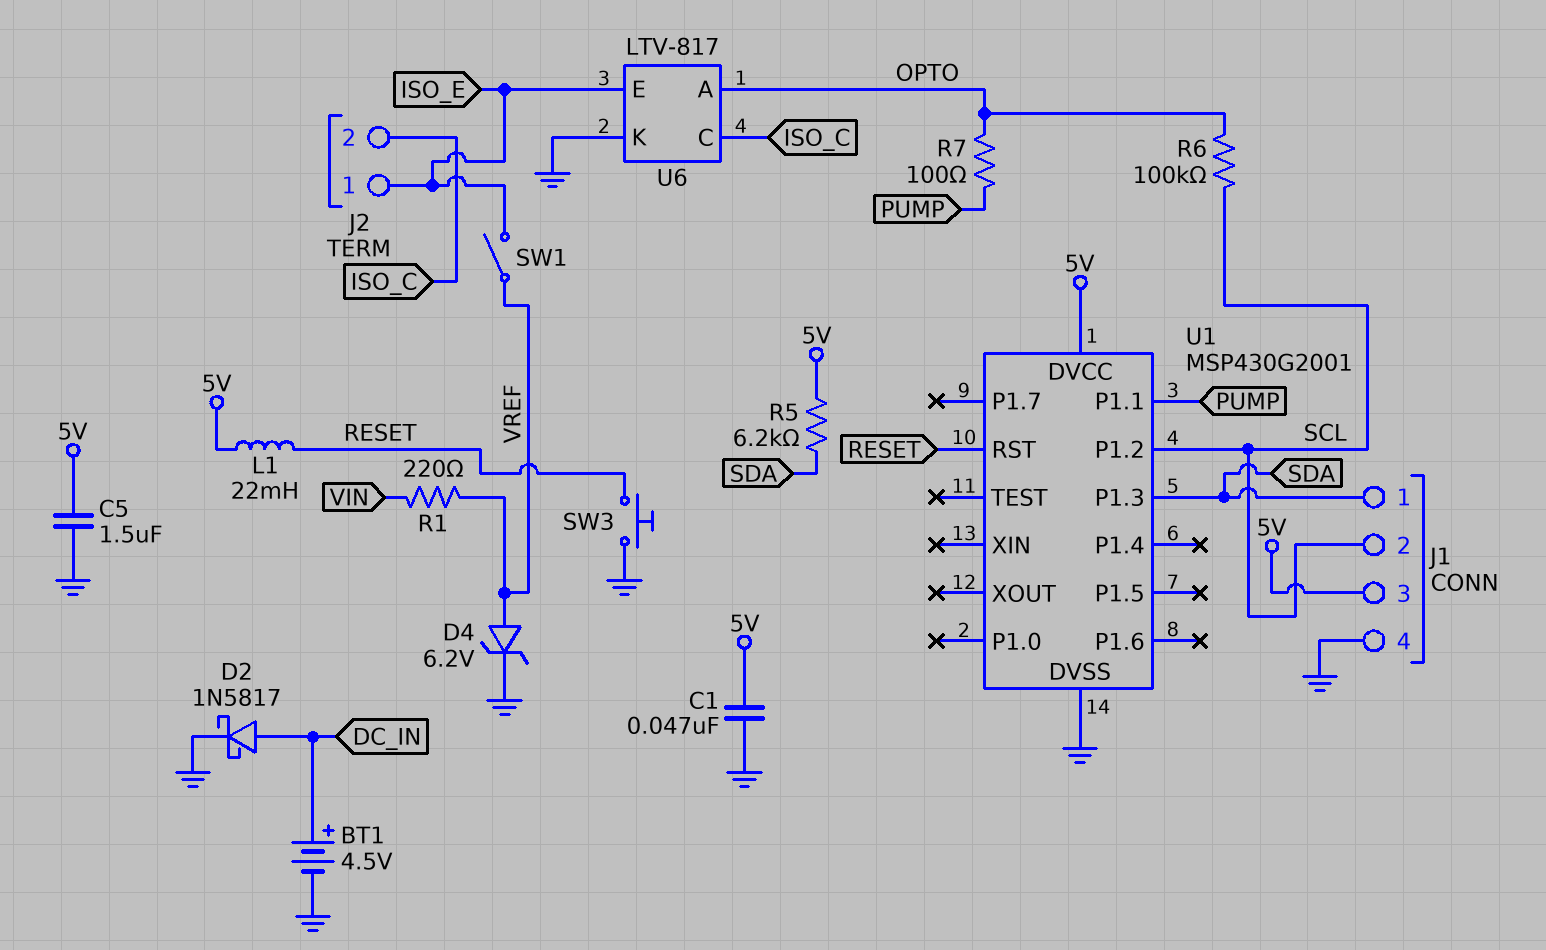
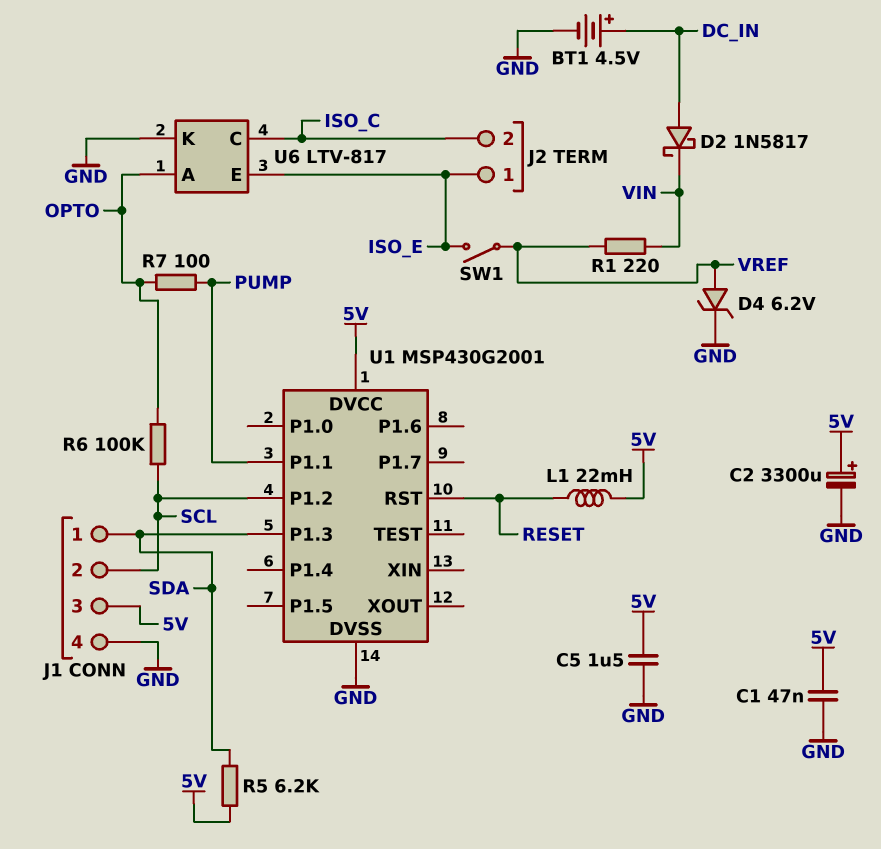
C2: none -> 3300uF (plus 5V, minus GND)
D2: schottky 1N5817 (A DC_IN, K GND) -> schottky 1N5817 (A DC_IN, K VIN)
SW3: button (GND, RESET) -> none

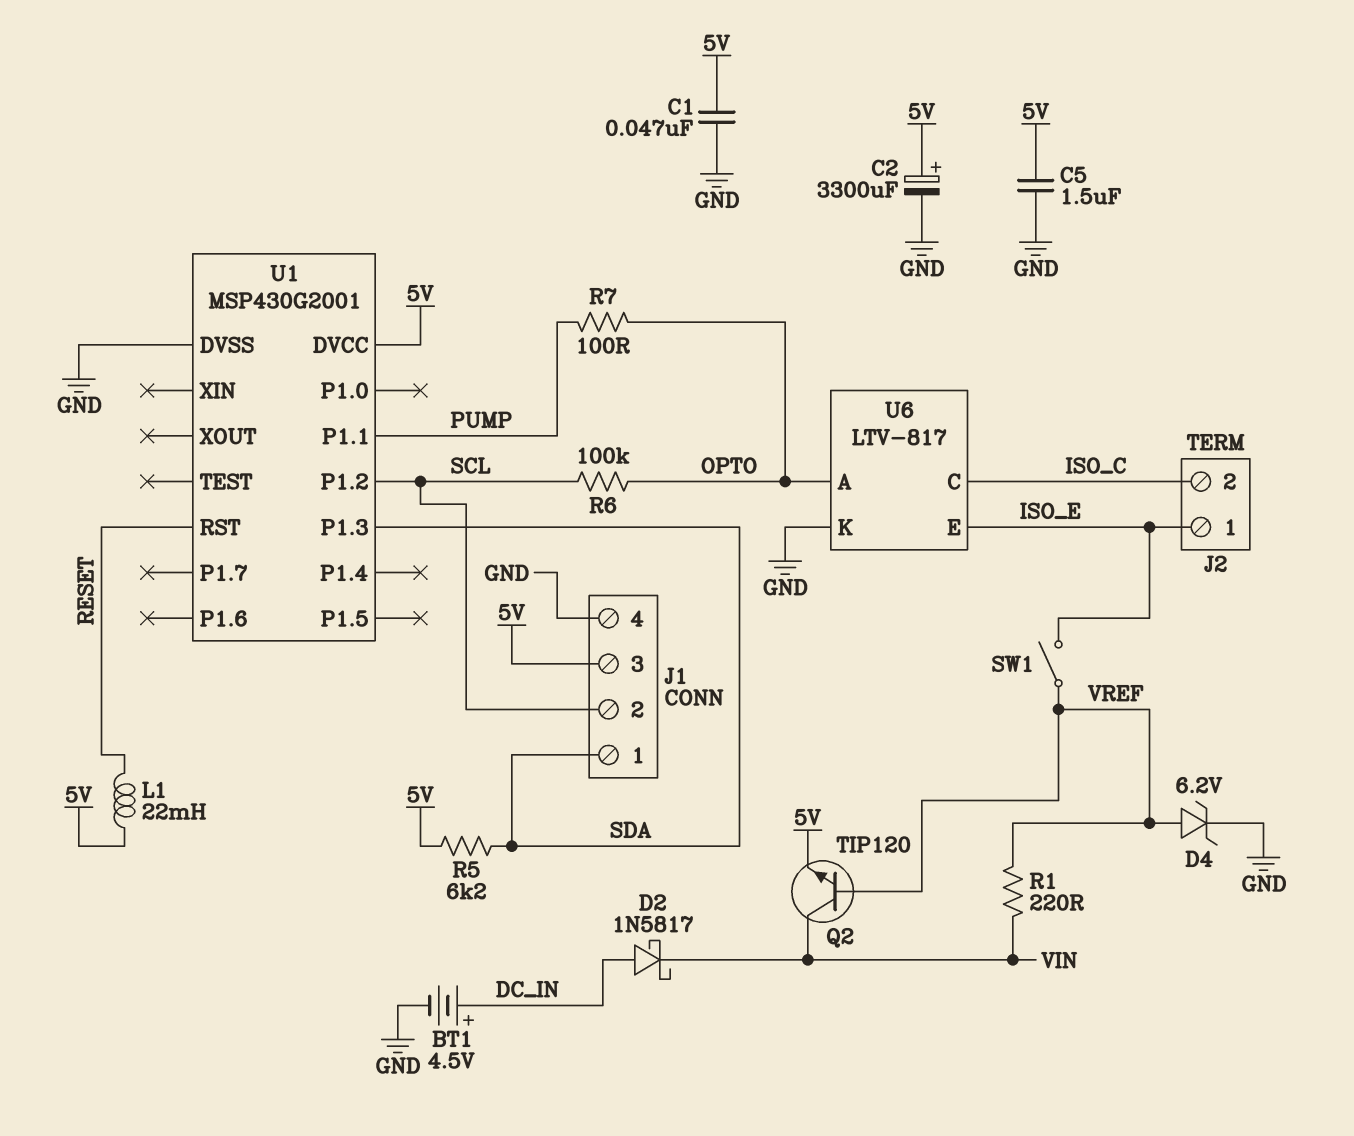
Q2: none -> NPN TIP120 (B VREF, C VIN, E 5V)

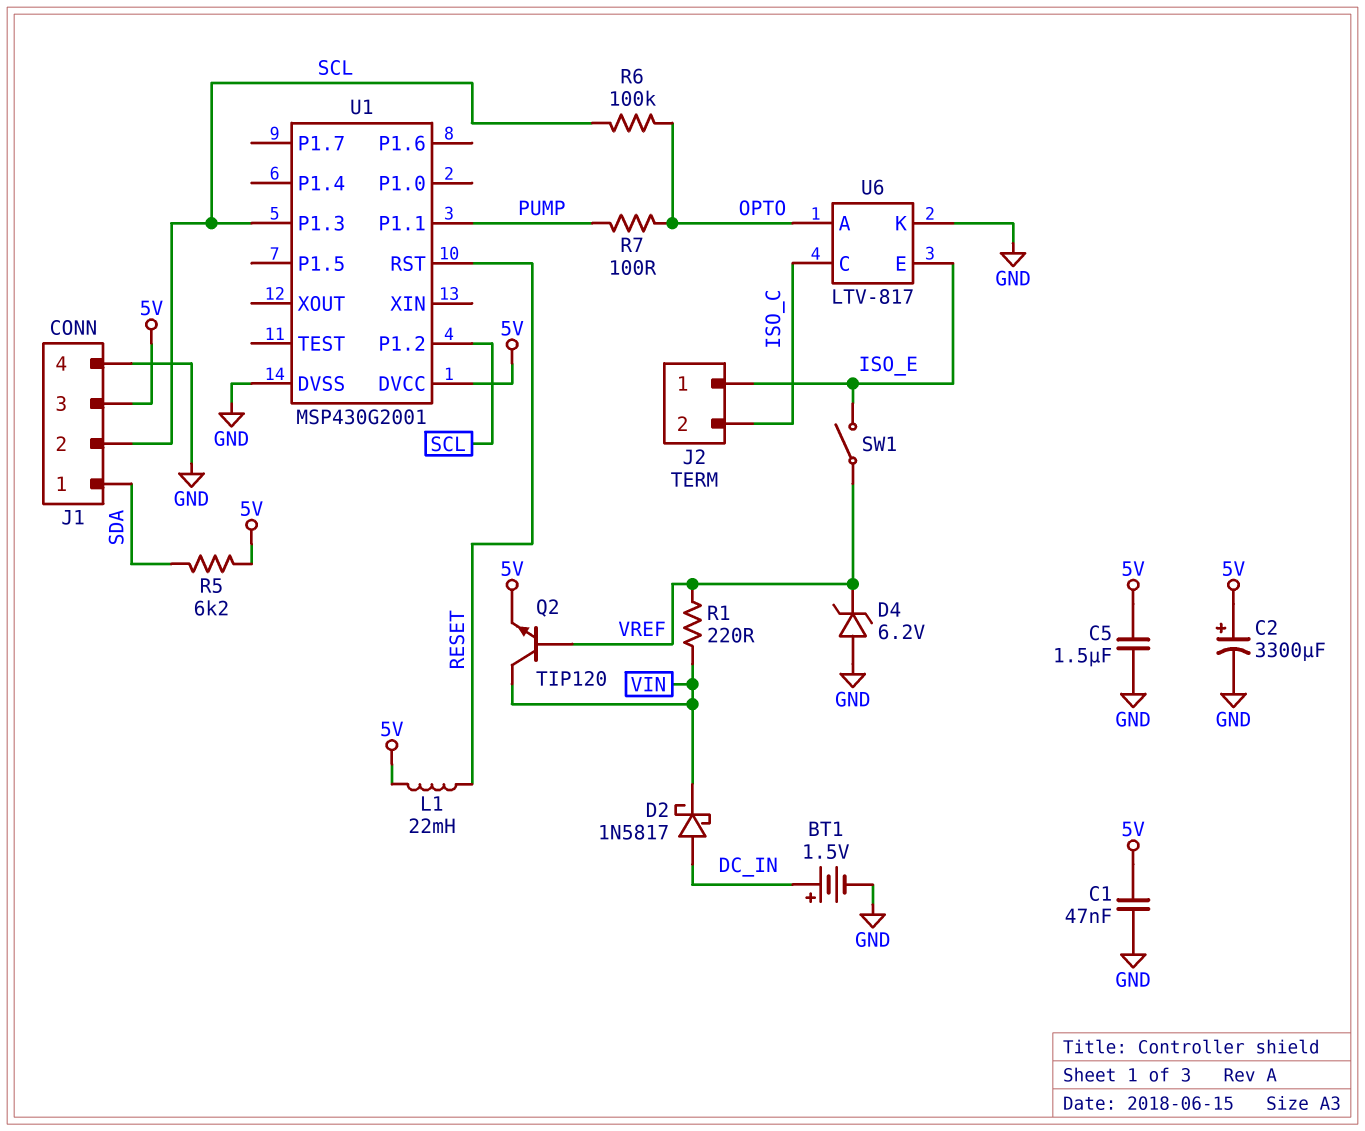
BT1: 4.5V (plus DC_IN, minus GND) -> 1.5V (plus DC_IN, minus GND)
D4: zener 6.2V (A VREF, K GND) -> zener 6.2V (A GND, K VREF)
U1 pin P1.3: SDA -> SCL

